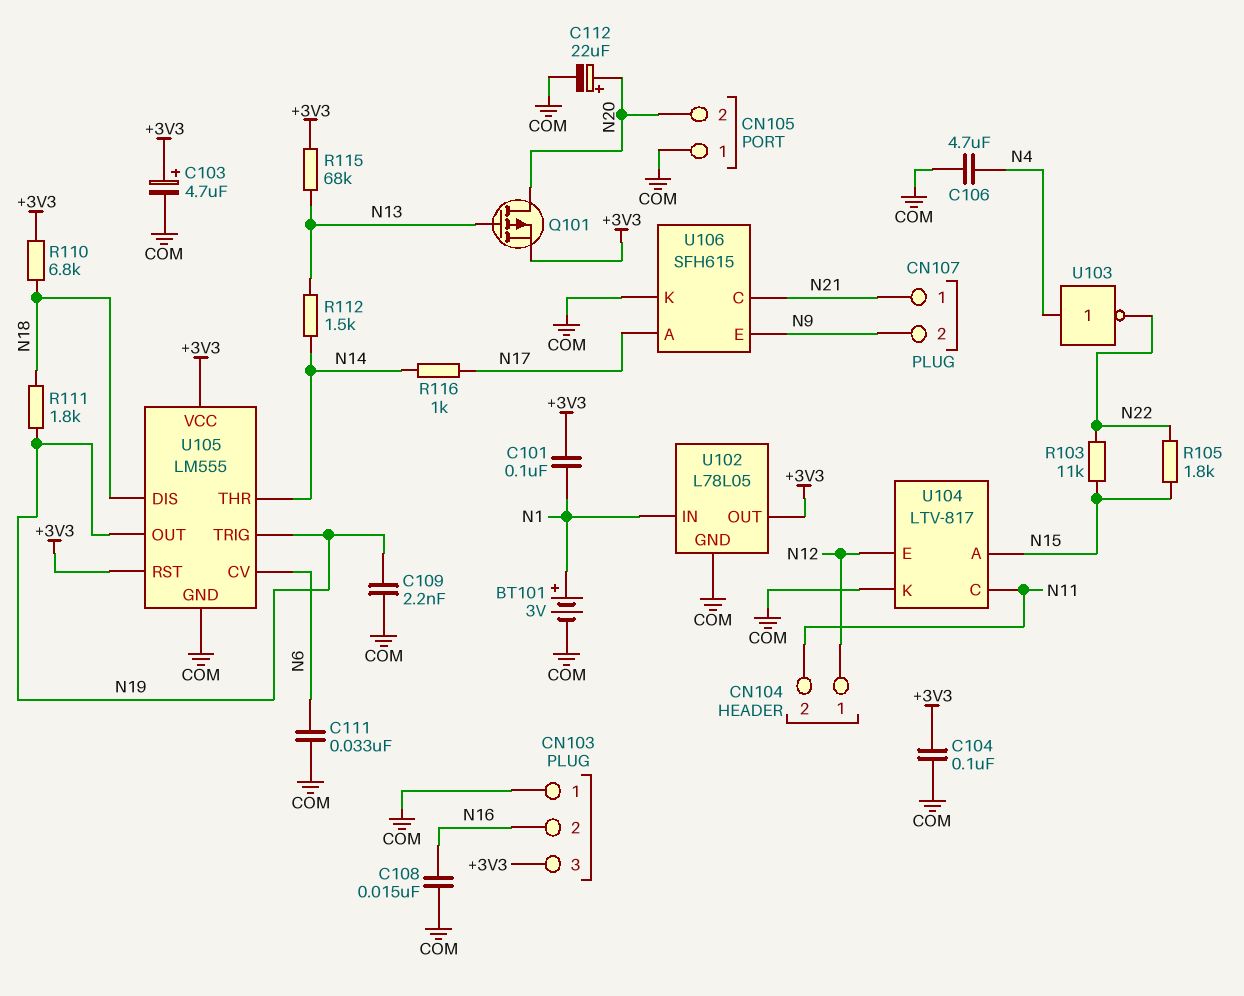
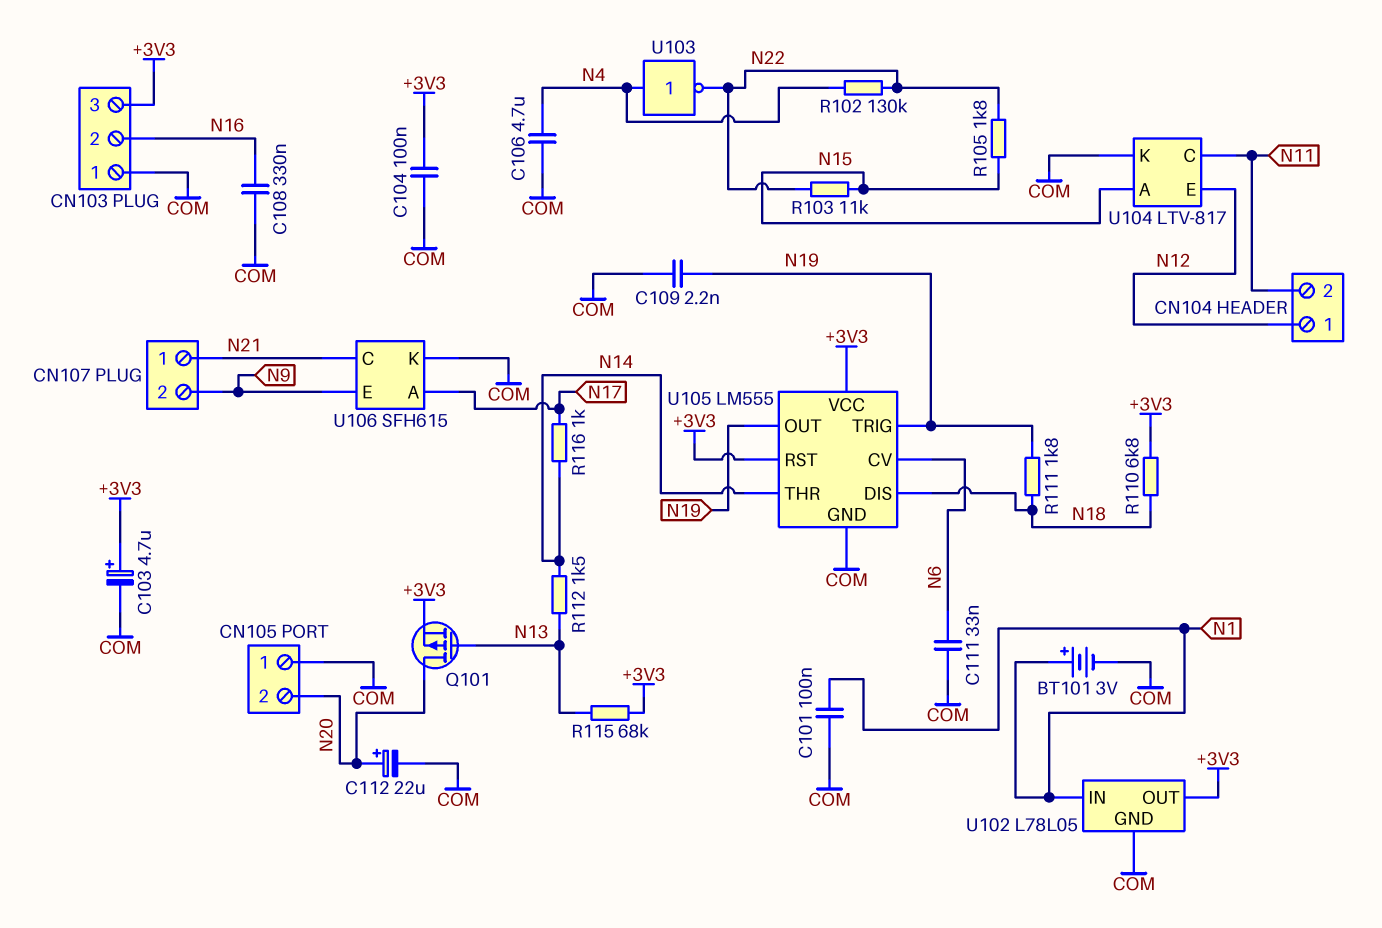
C101: 100nF (+3V3, N1) -> 100nF (COM, N1)
C108: 15nF (COM, N16) -> 330nF (COM, N16)
R102: none -> 130k (N4, N22)

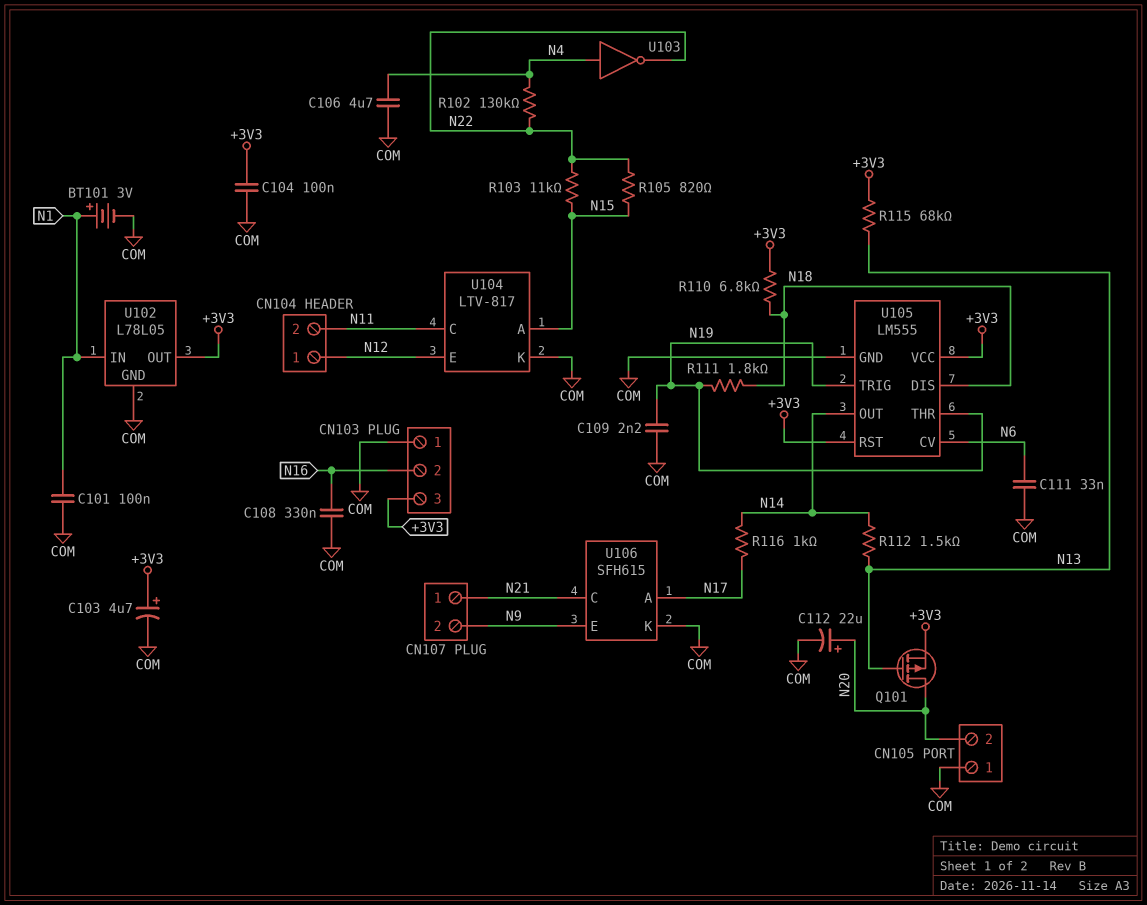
R105: 1.8k (N15, N22) -> 820 (N15, N22)
U105 pin OUT: N19 -> N14
U105 pin THR: N14 -> N19

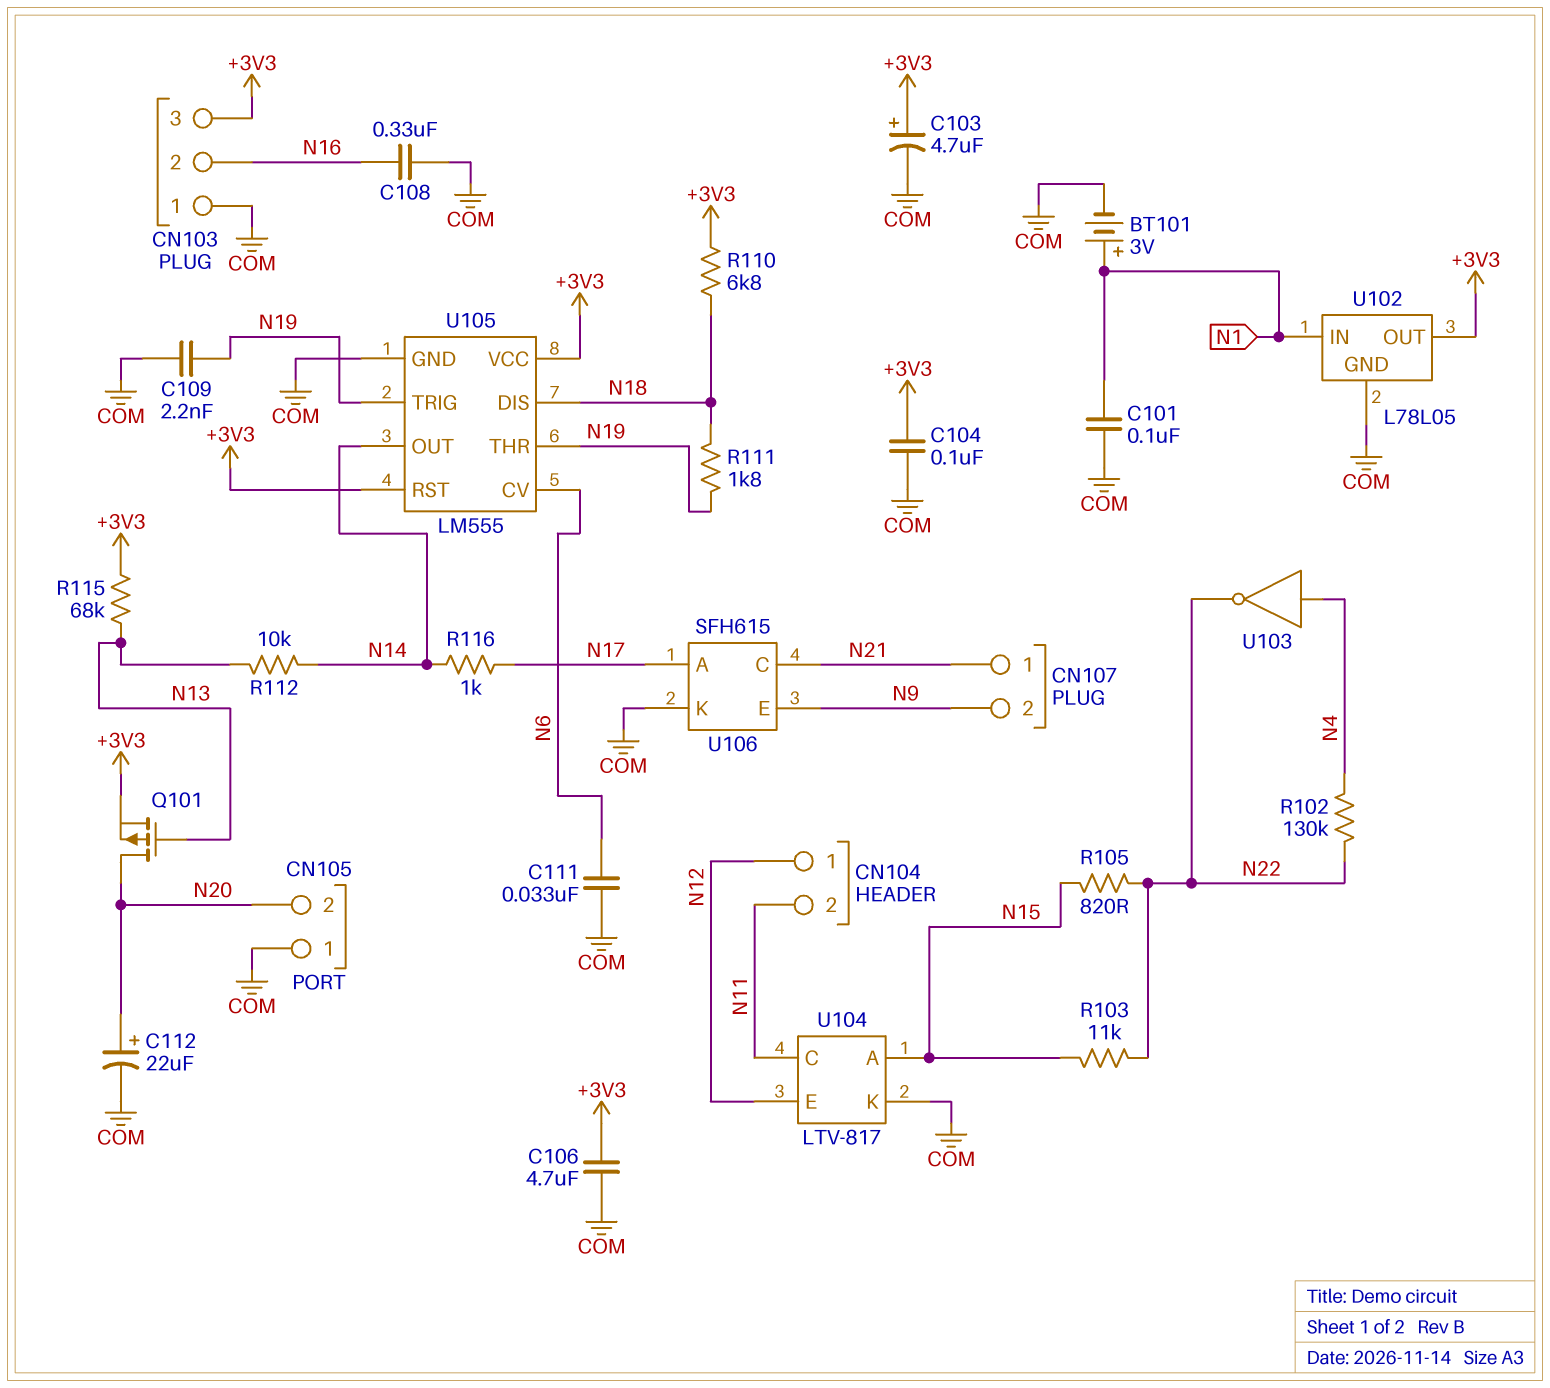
C106: 4.7uF (COM, N4) -> 4.7uF (+3V3, COM)
R112: 1.5k (N13, N14) -> 10k (N13, N14)

